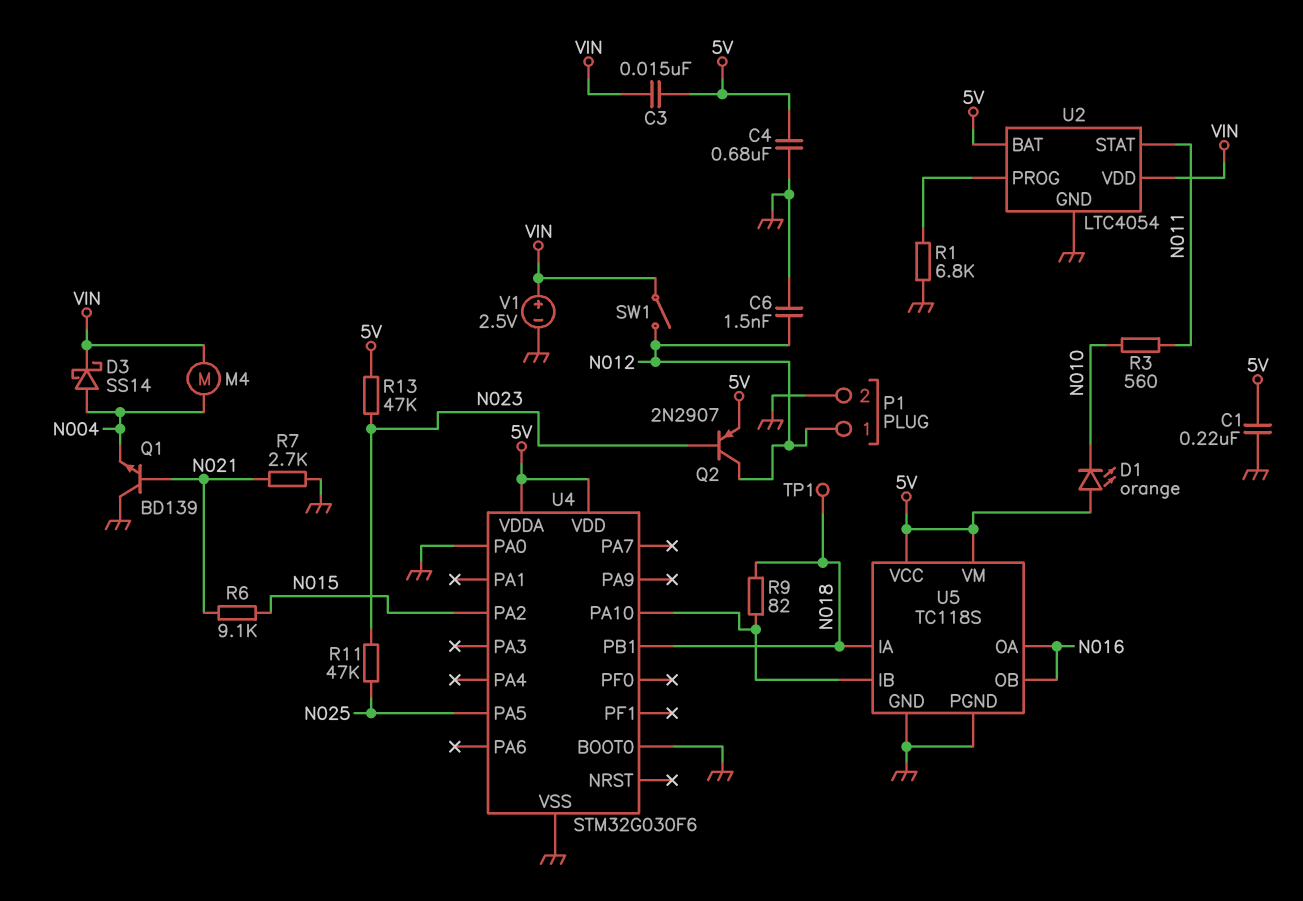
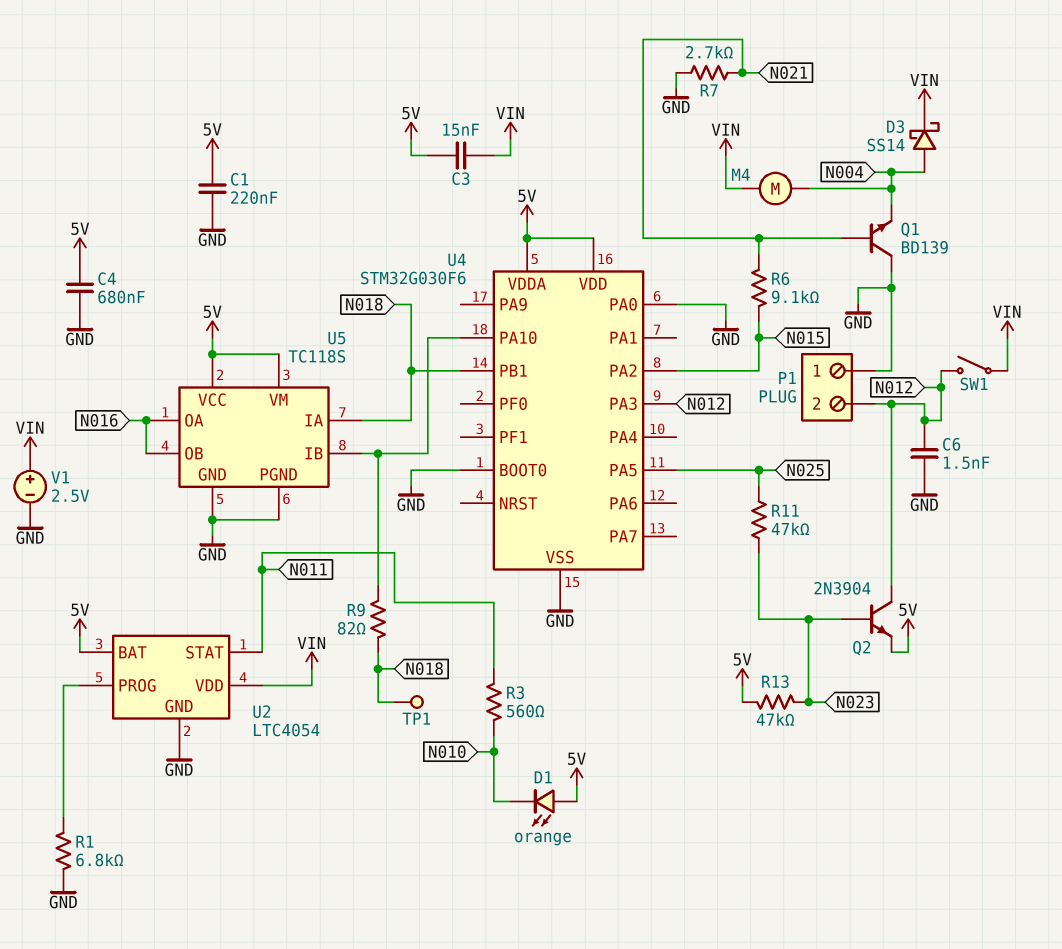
P1 pin 1: N012 -> GND
P1 pin 2: GND -> N012
Q2: PNP 2N2907 (B N023, C N012, E 5V) -> NPN 2N3904 (B N023, C N012, E 5V)
U4 pin PA3: none -> N012

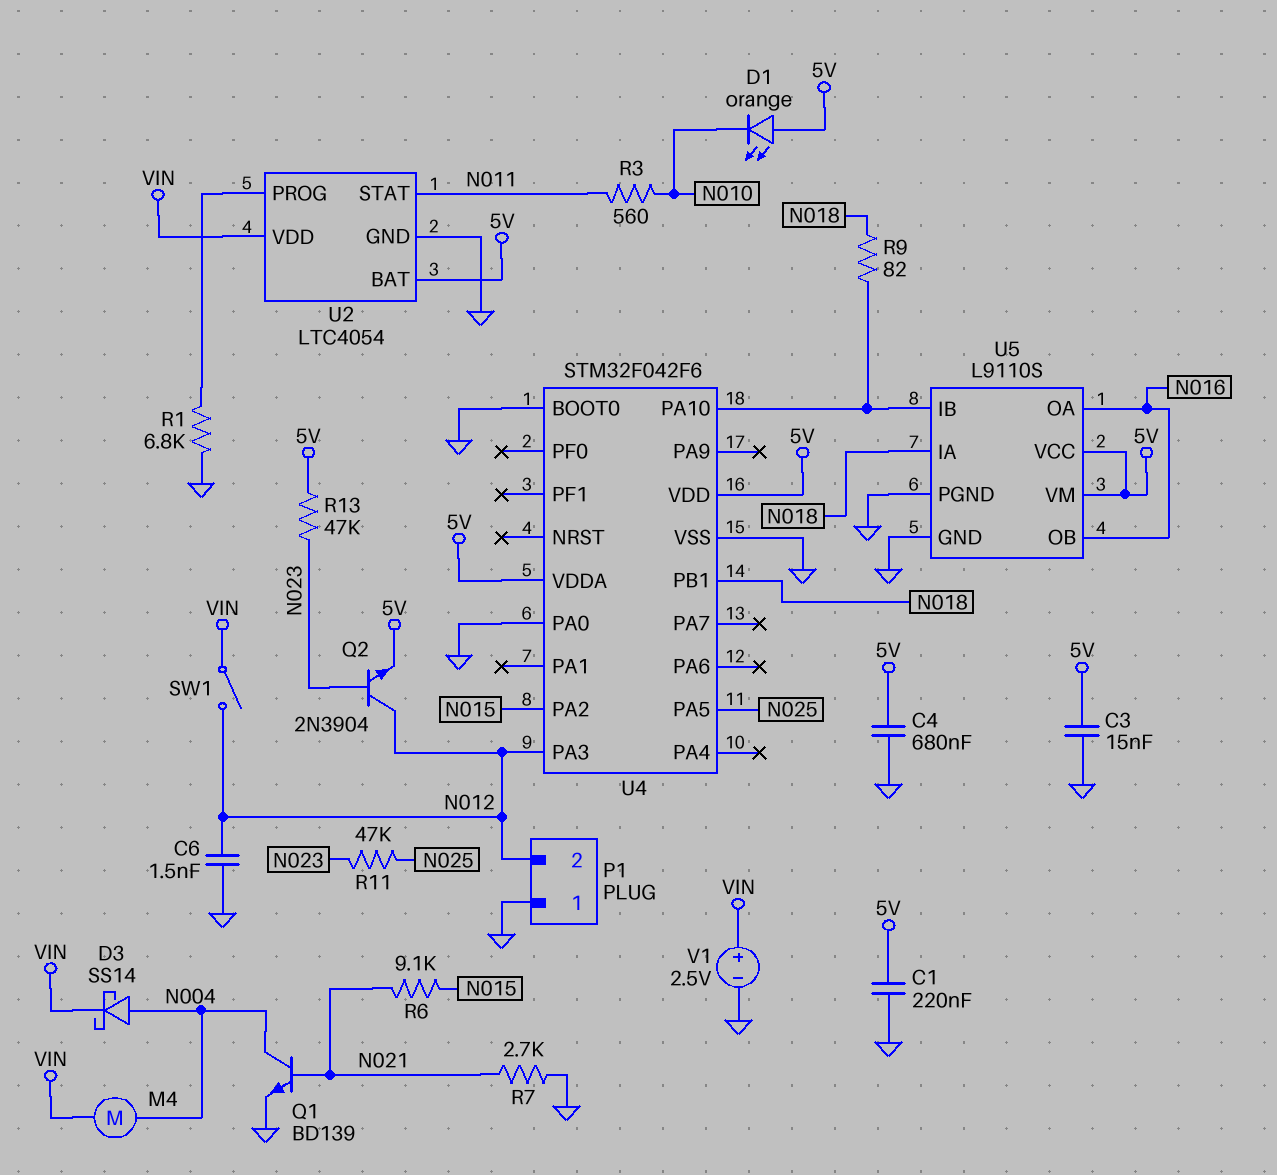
C3: 15nF (5V, VIN) -> 15nF (5V, GND)
Q1: NPN BD139 (B N021, C GND, E N004) -> NPN BD139 (B N021, C N004, E GND)
TP1: test point (N018) -> none
U4: STM32G030F6 -> STM32F042F6
U5: TC118S -> L9110S

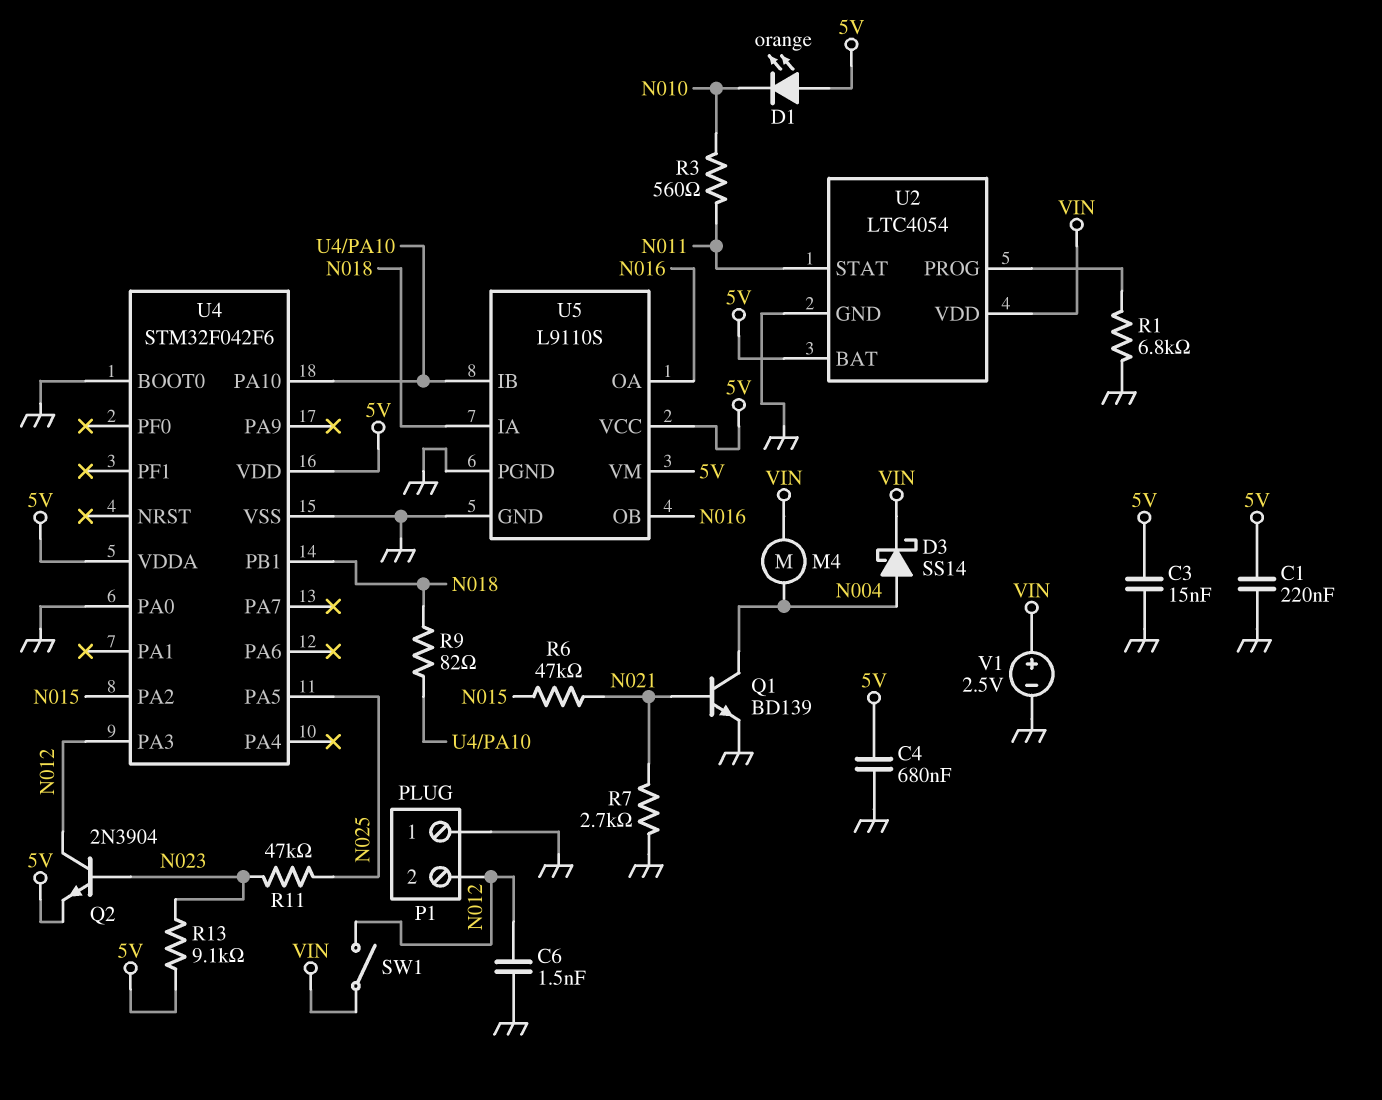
R6: 9.1k (N015, N021) -> 47k (N015, N021)
R13: 47k (5V, N023) -> 9.1k (5V, N023)

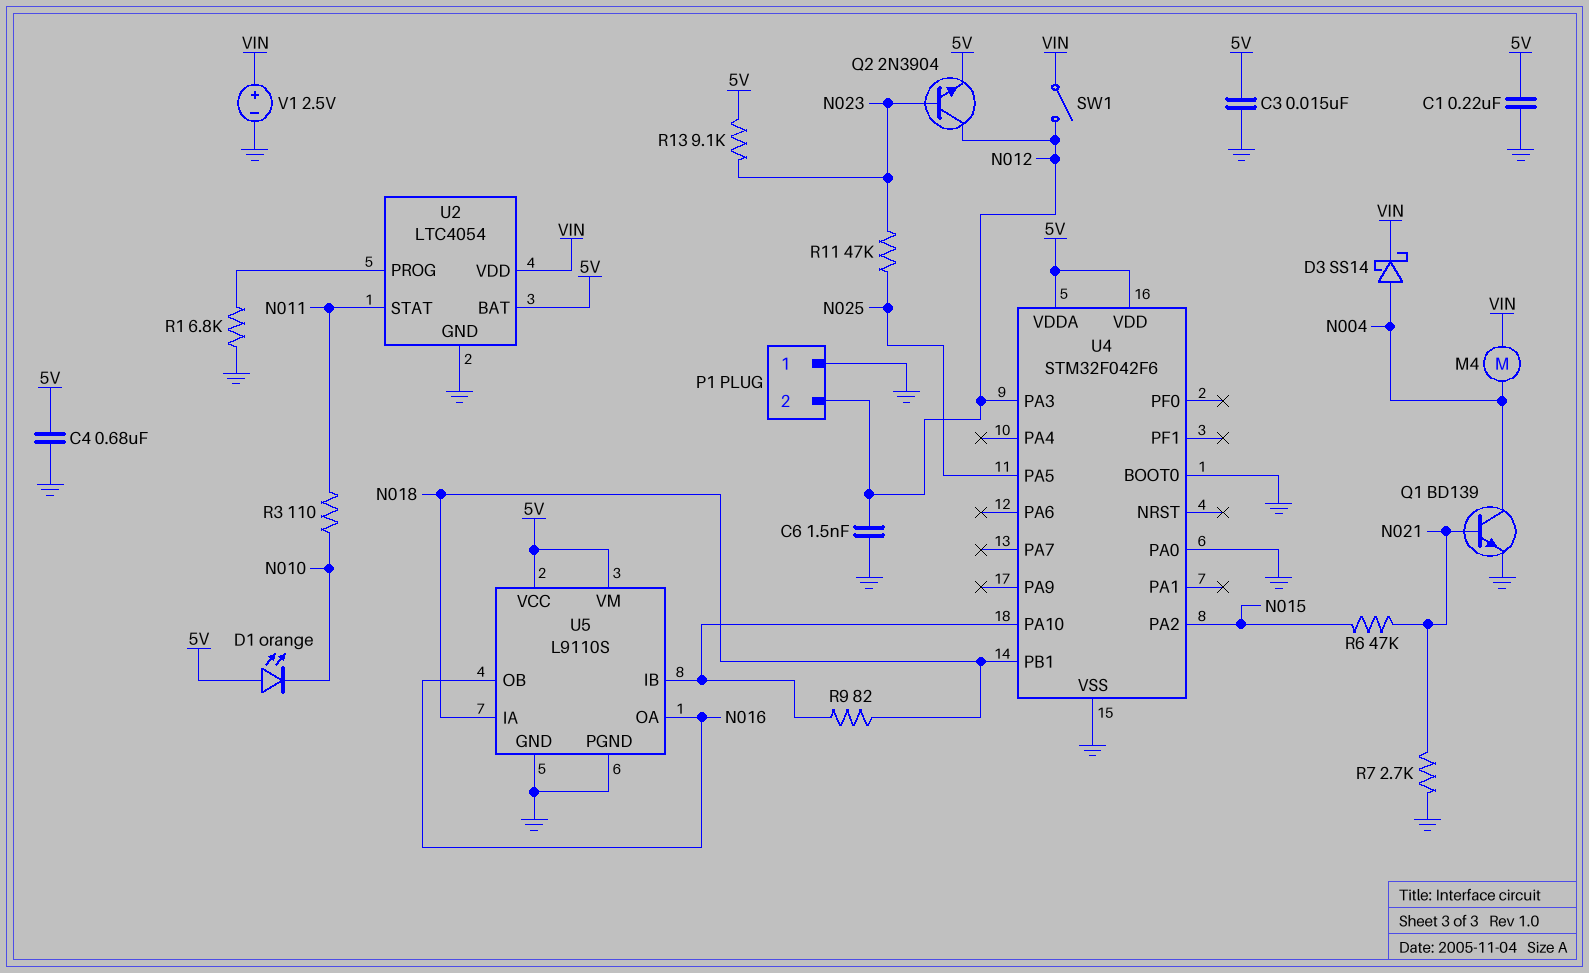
R3: 560 (N010, N011) -> 110 (N010, N011)

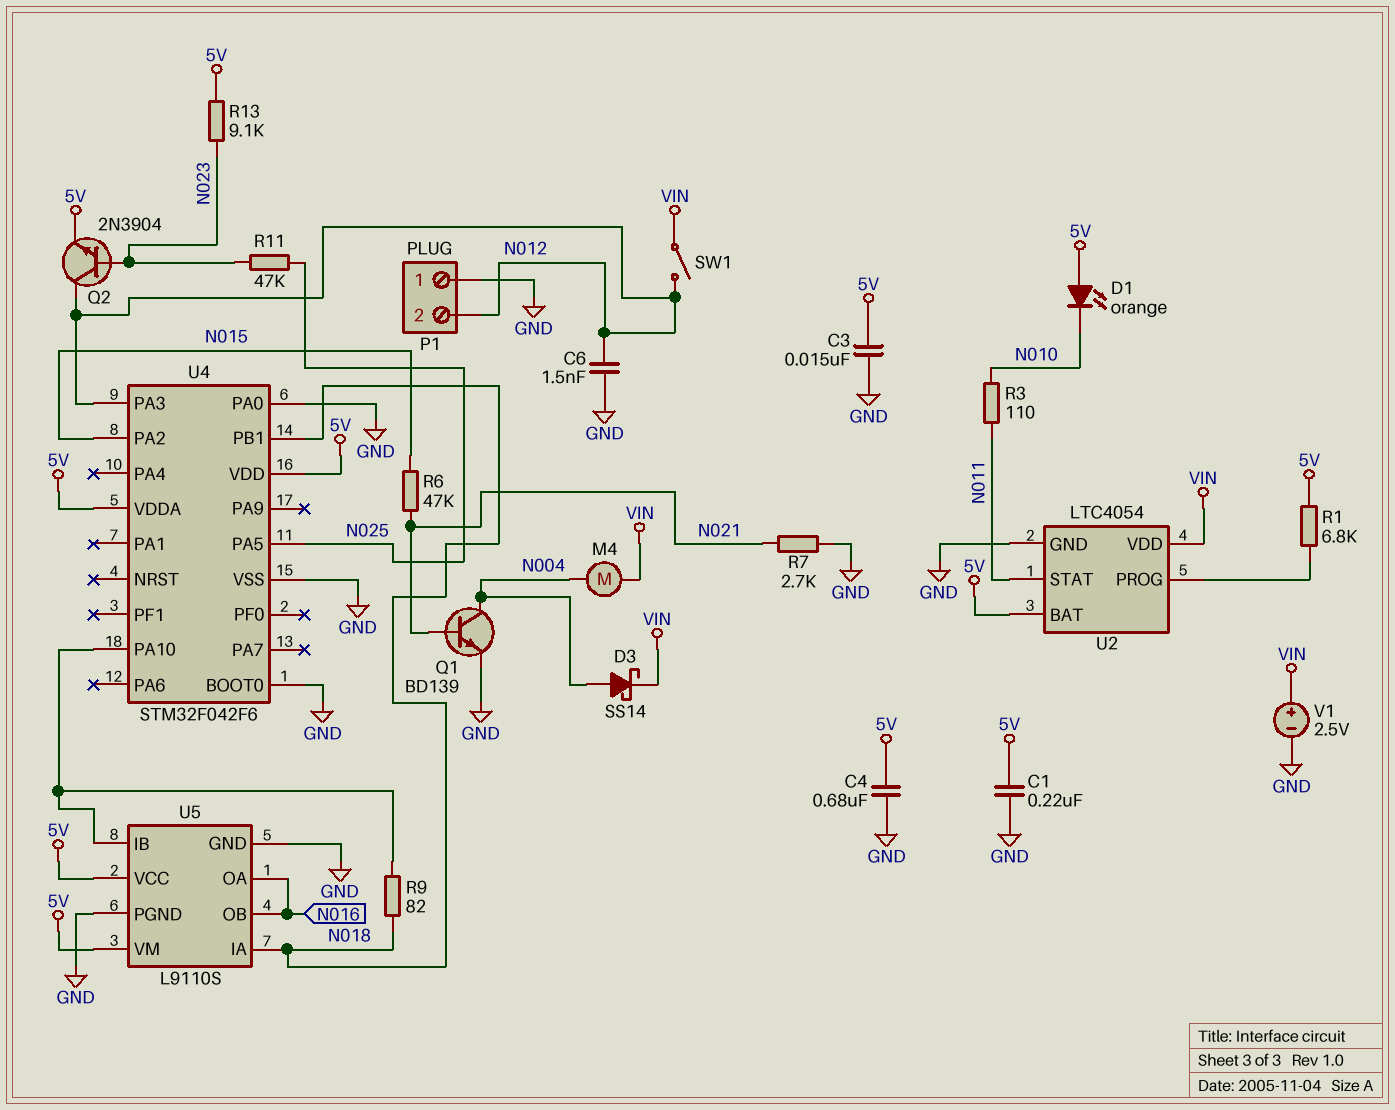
R1: 6.8k (GND, U2/PROG) -> 6.8k (5V, U2/PROG)

